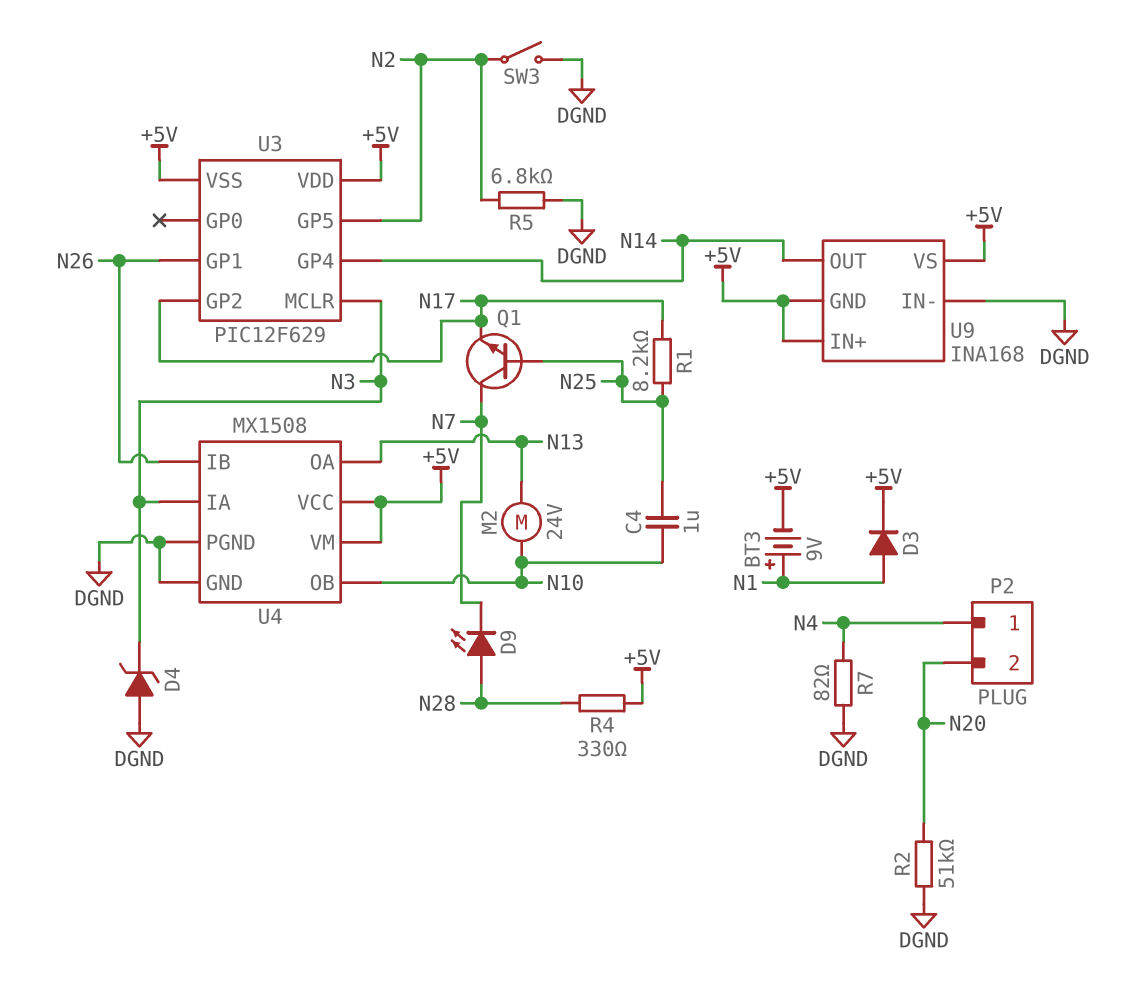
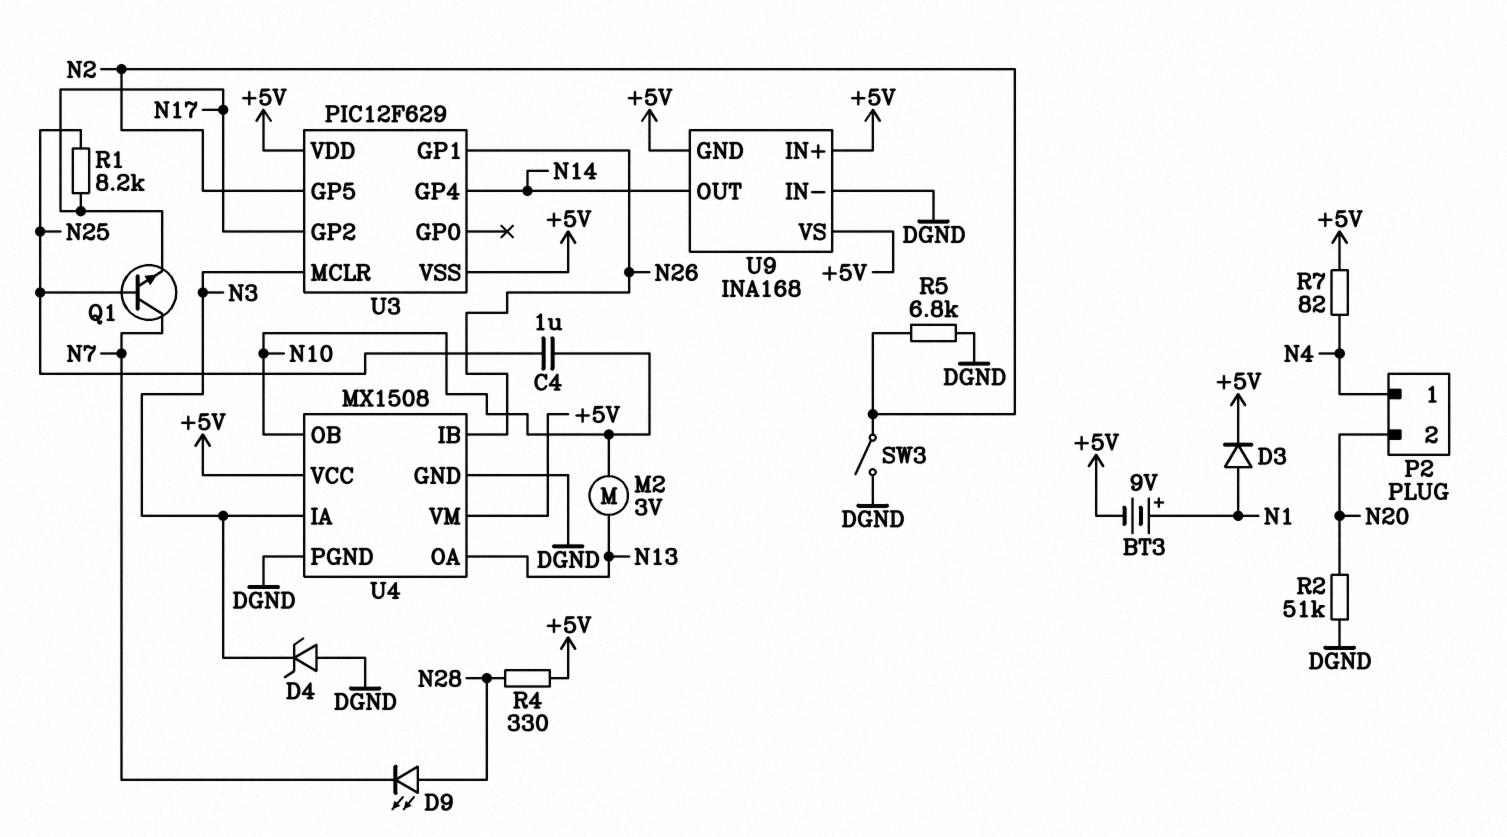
M2: motor 24V (N10, N13) -> motor 3V (N10, N13)
R7: 82 (DGND, N4) -> 82 (+5V, N4)

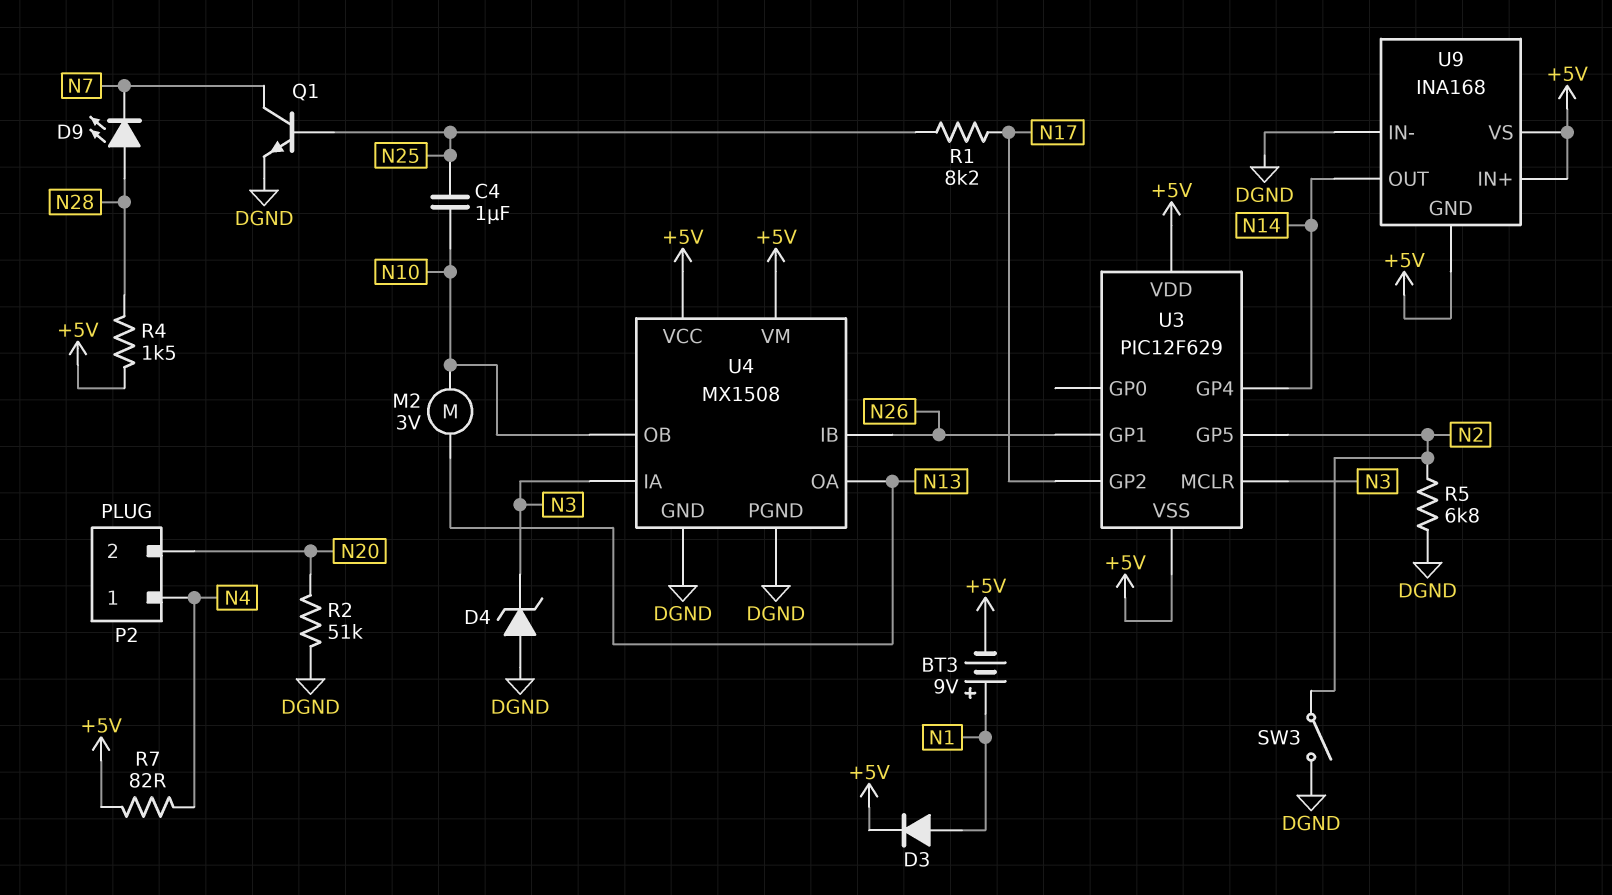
Q1: NPN (B N25, C N7, E N17) -> NPN (B N25, C N7, E DGND)
R4: 330 (+5V, N28) -> 1.5k (+5V, N28)

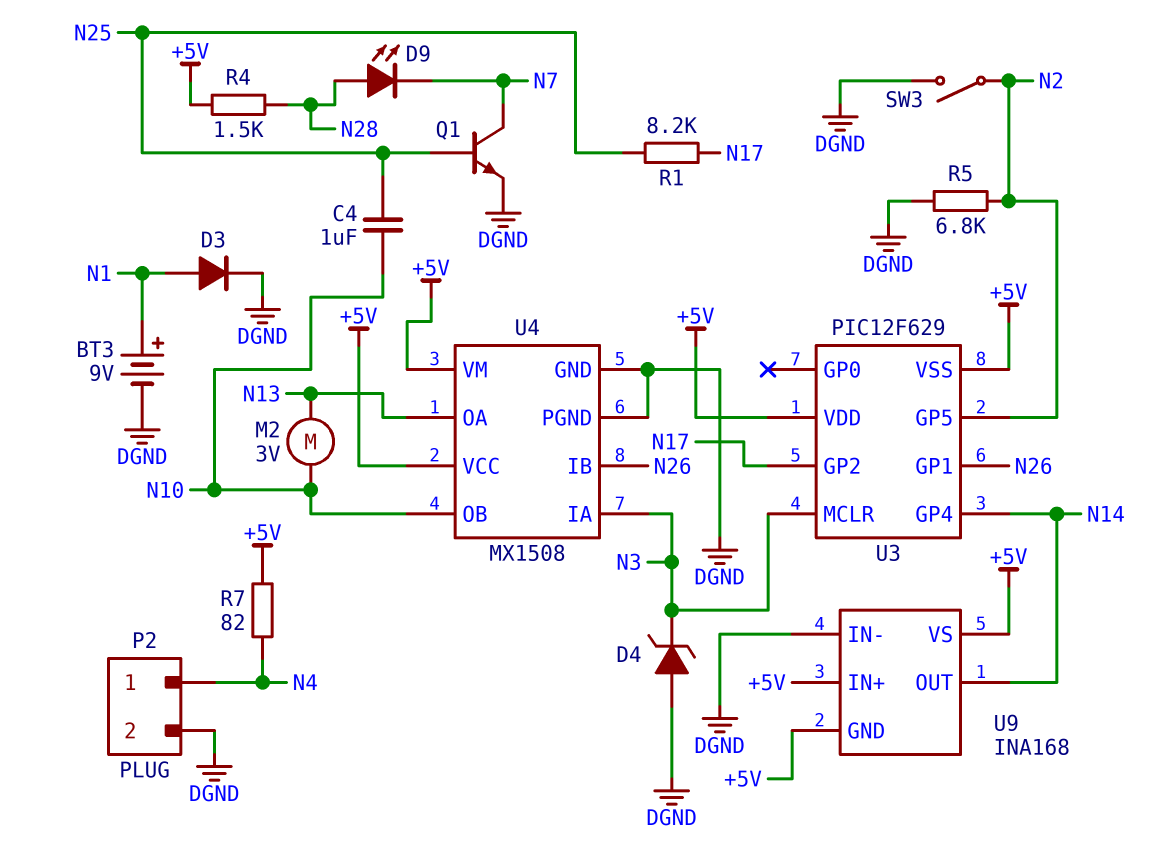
BT3: 9V (plus N1, minus +5V) -> 9V (plus N1, minus DGND)
D3: diode (A N1, K +5V) -> diode (A N1, K DGND)
P2 pin 2: N20 -> DGND
R2: 51k (DGND, N20) -> none

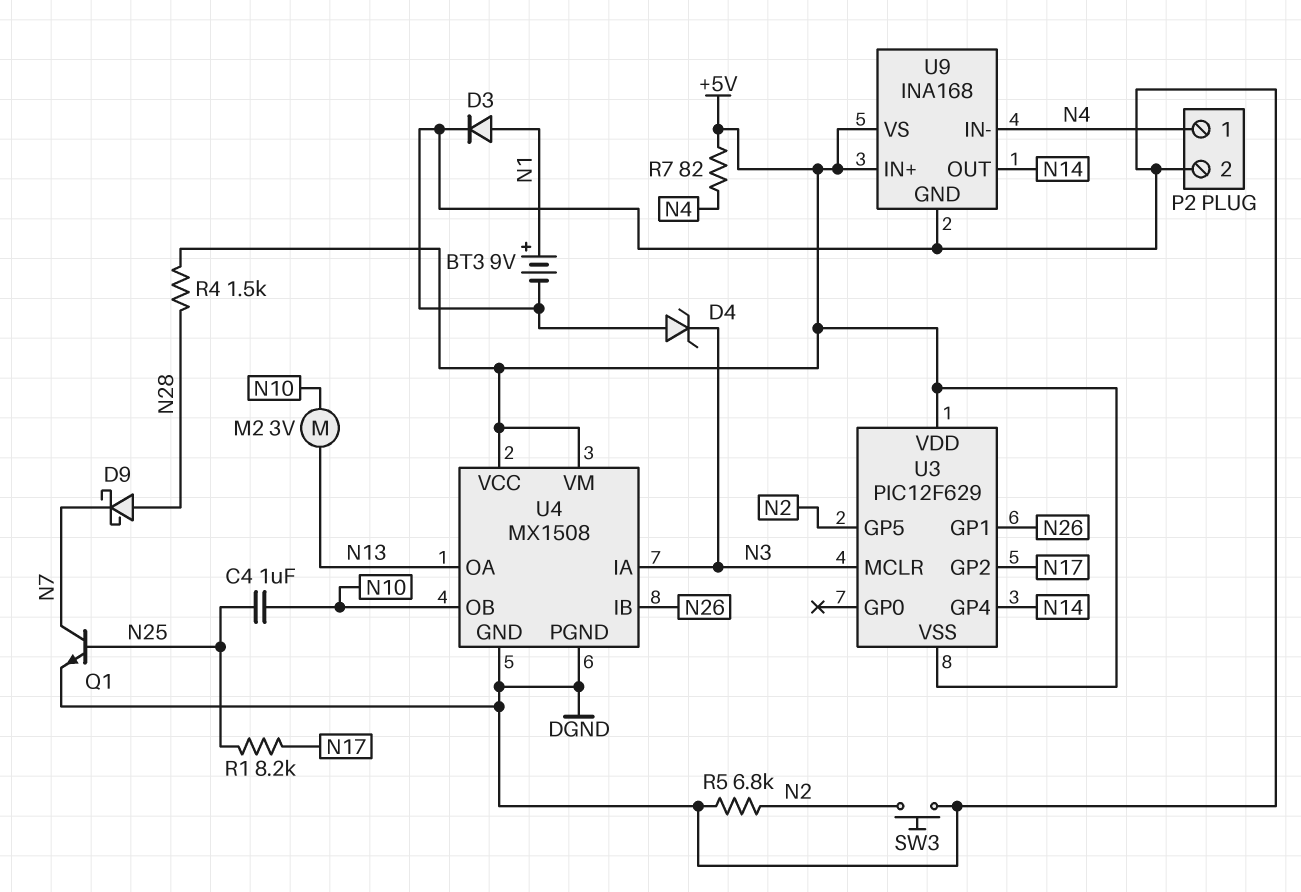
D9: LED (A N28, K N7) -> schottky (A N28, K N7)
SW3: switch (DGND, N2) -> button (DGND, N2)
U9 pin GND: +5V -> DGND
U9 pin IN-: DGND -> N4

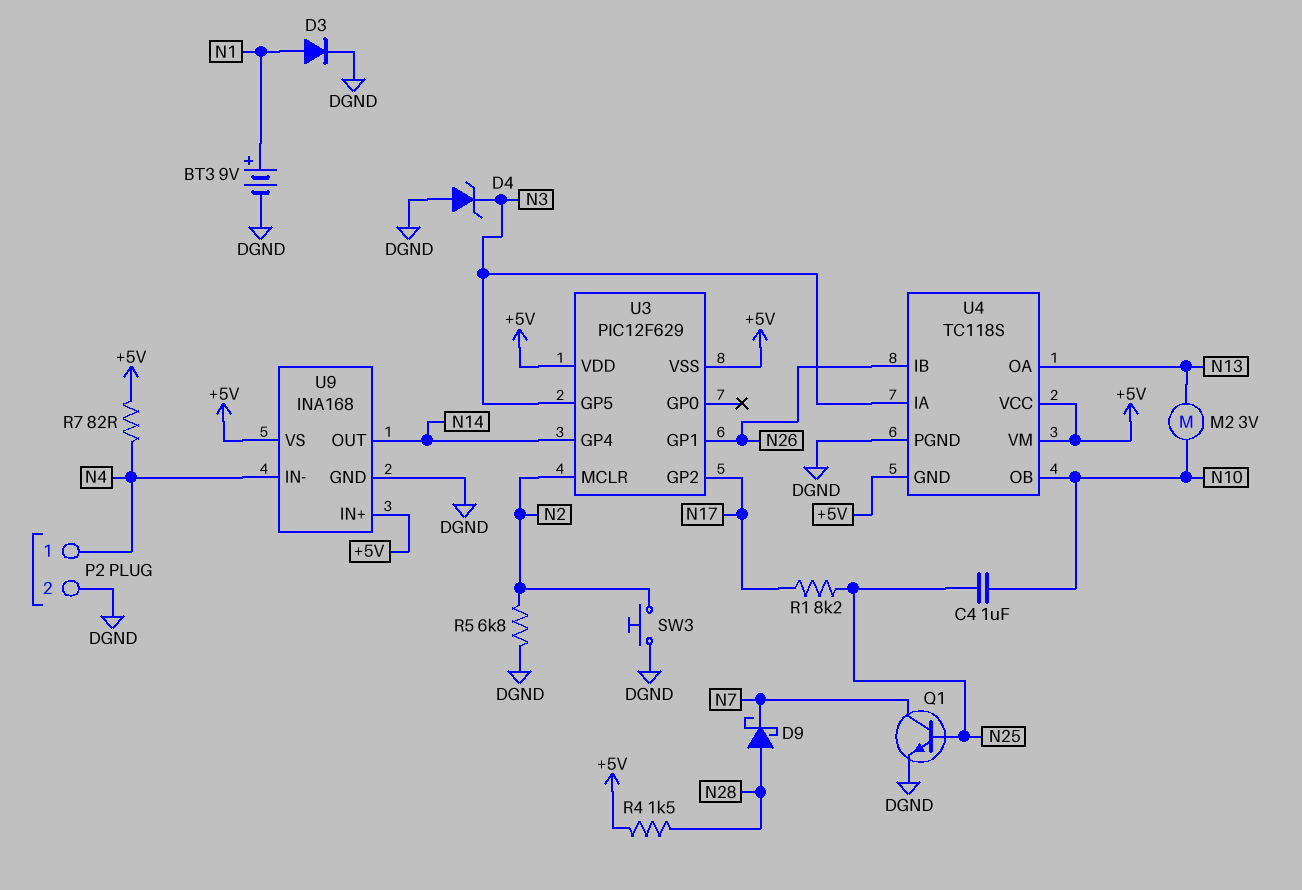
U3 pin GP5: N2 -> N3
U3 pin MCLR: N3 -> N2
U4: MX1508 -> TC118S
U4 pin GND: DGND -> +5V

